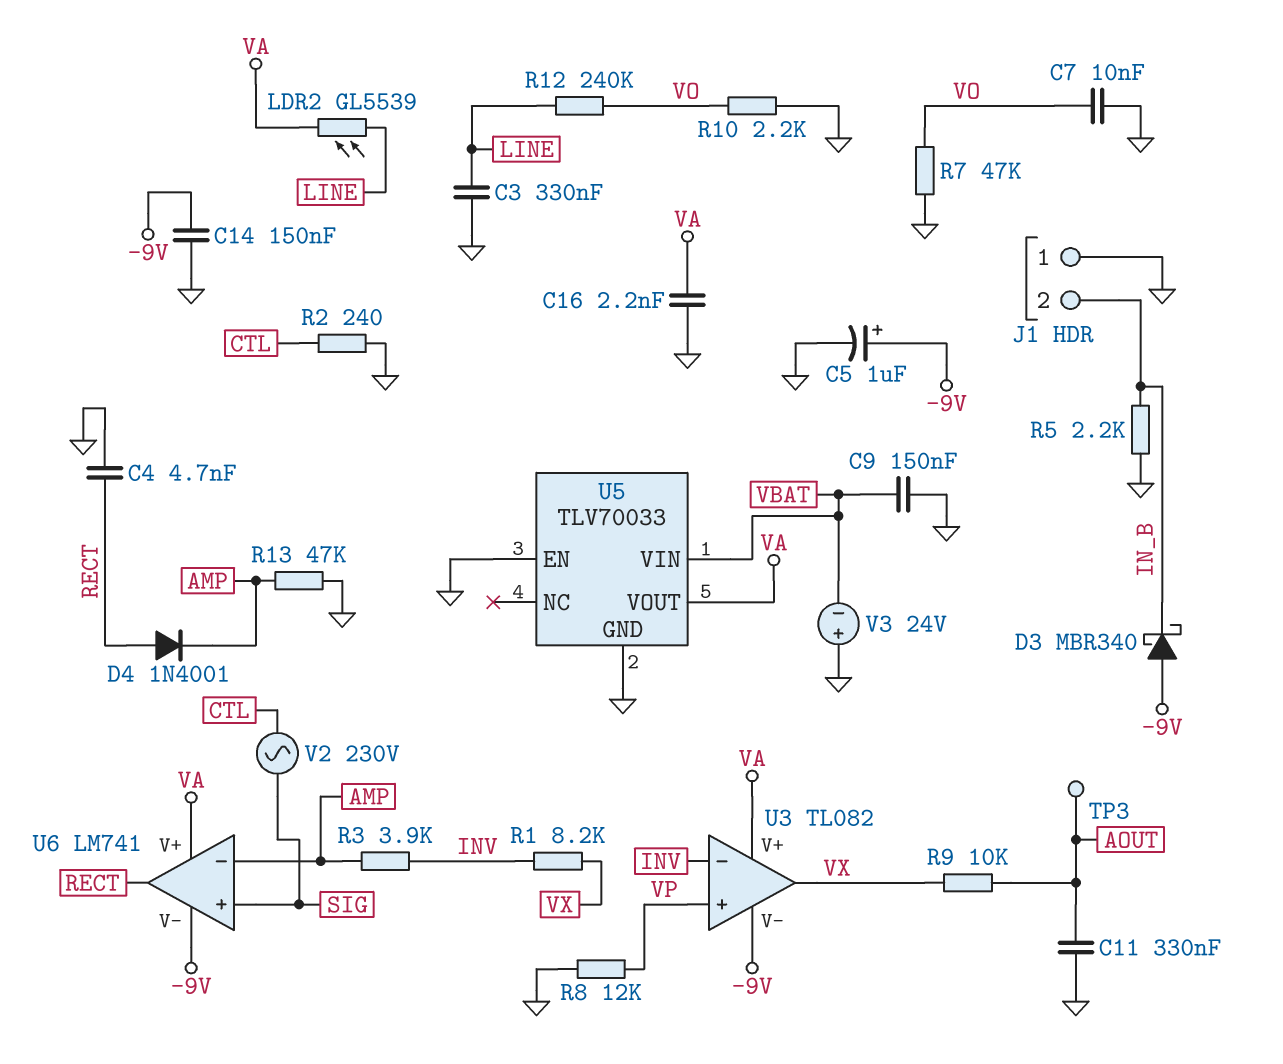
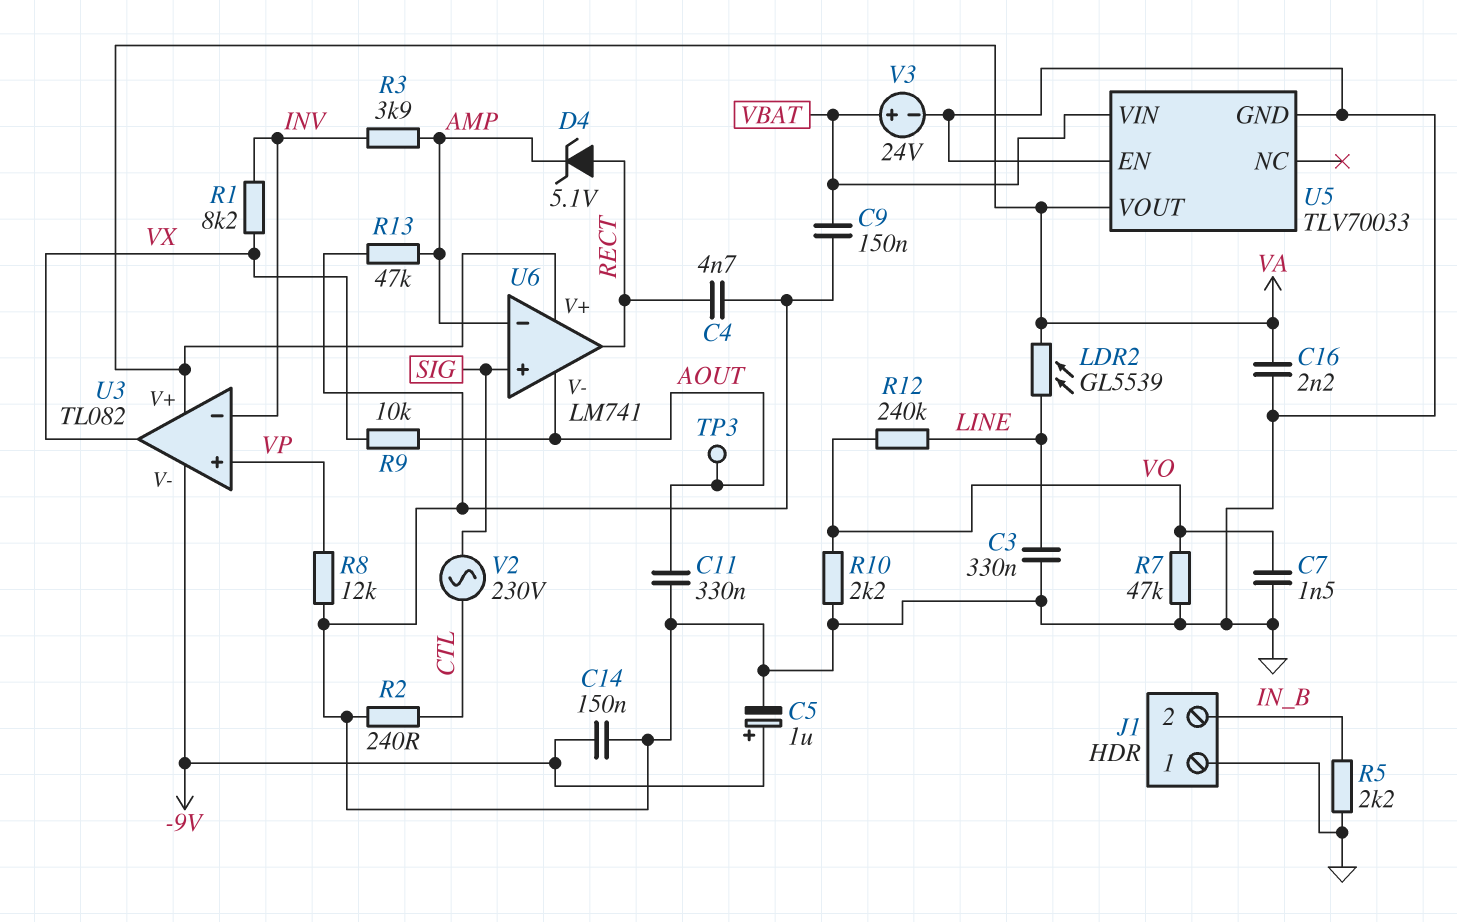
C7: 10nF (GND, VO) -> 1.5nF (GND, VO)
D3: schottky MBR340 (A -9V, K IN_B) -> none
D4: diode 1N4001 (A RECT, K AMP) -> zener 5.1V (A RECT, K AMP)
U6 pin V-: -9V -> AOUT
V3: 24V (plus GND, minus VBAT) -> 24V (plus VBAT, minus GND)

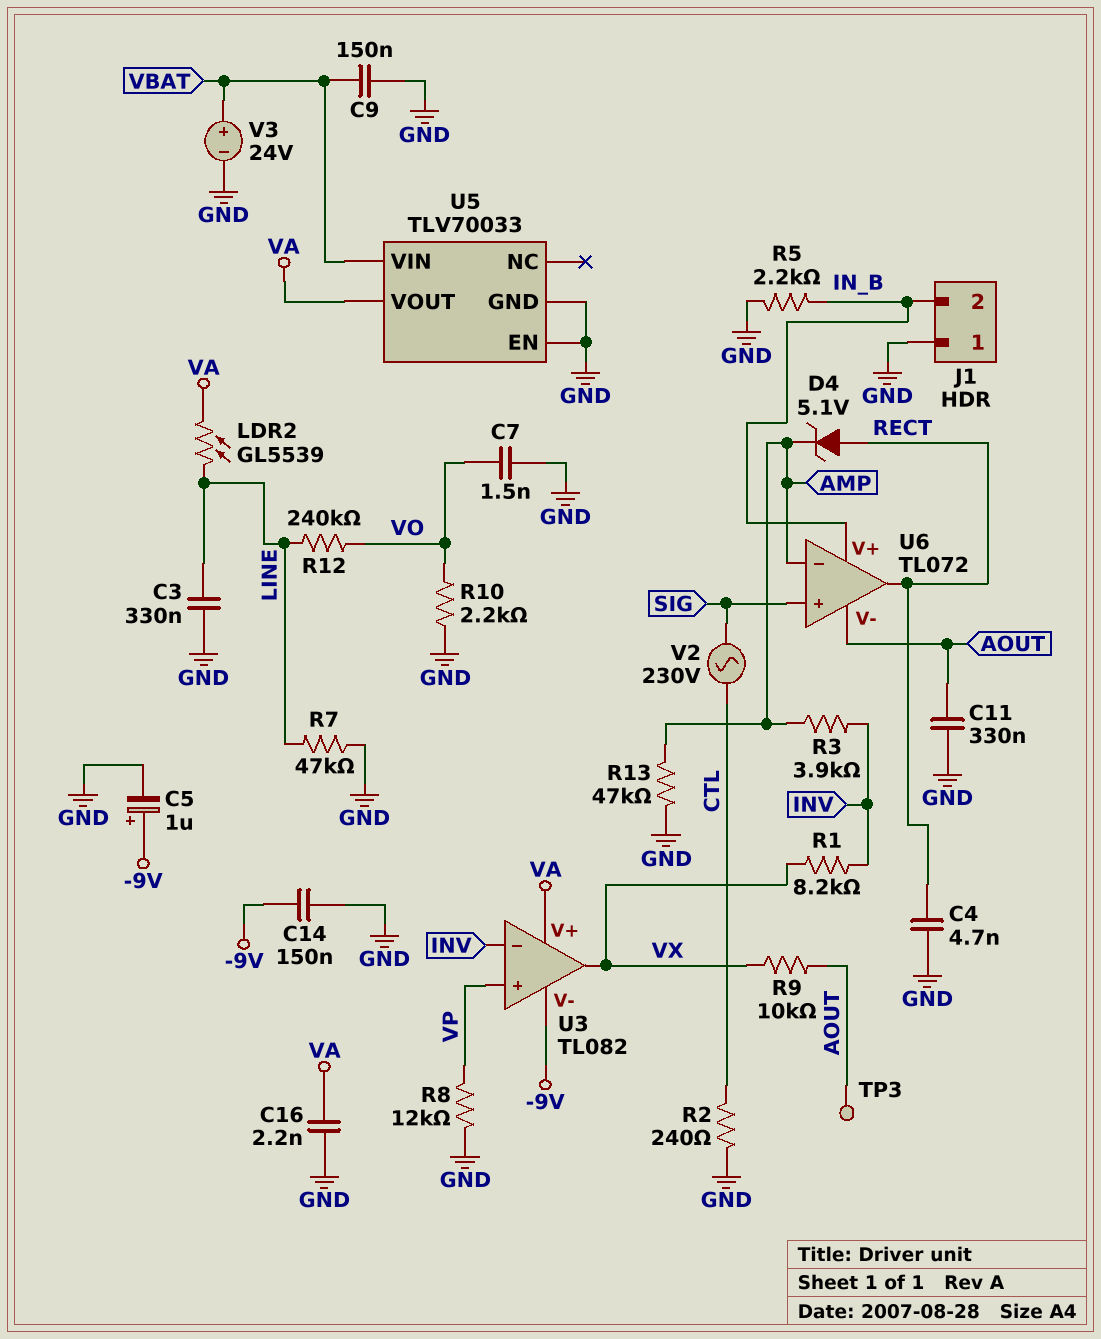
R7: 47k (GND, VO) -> 47k (GND, LINE)
U6: LM741 -> TL072
U6 pin V+: VA -> IN_B

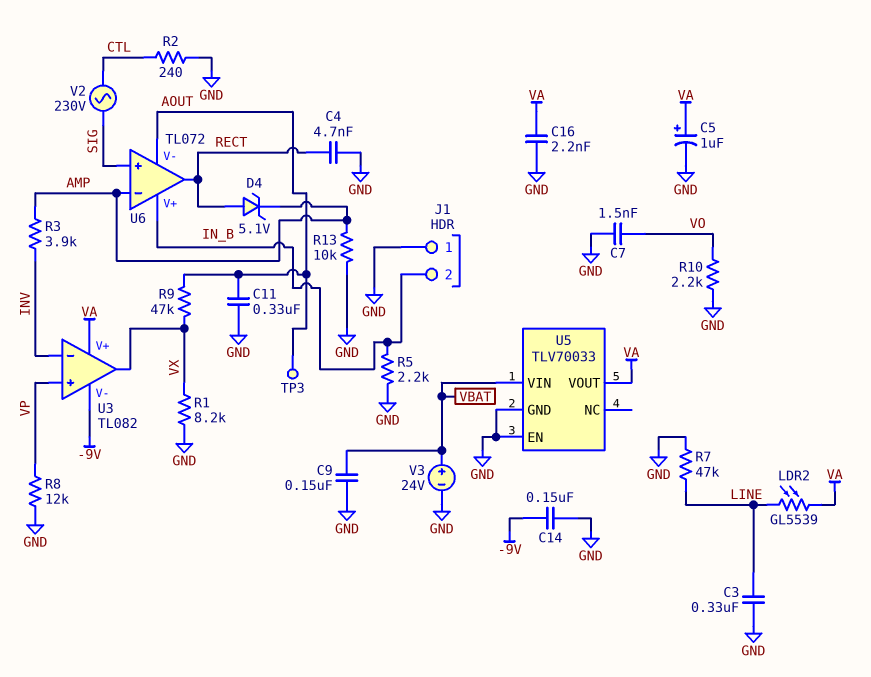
C5: 1uF (plus -9V, minus GND) -> 1uF (plus VA, minus GND)
R1: 8.2k (INV, VX) -> 8.2k (GND, VX)
R9: 10k (AOUT, VX) -> 47k (AOUT, VX)
R12: 240k (LINE, VO) -> none
R13: 47k (AMP, GND) -> 10k (AMP, GND)

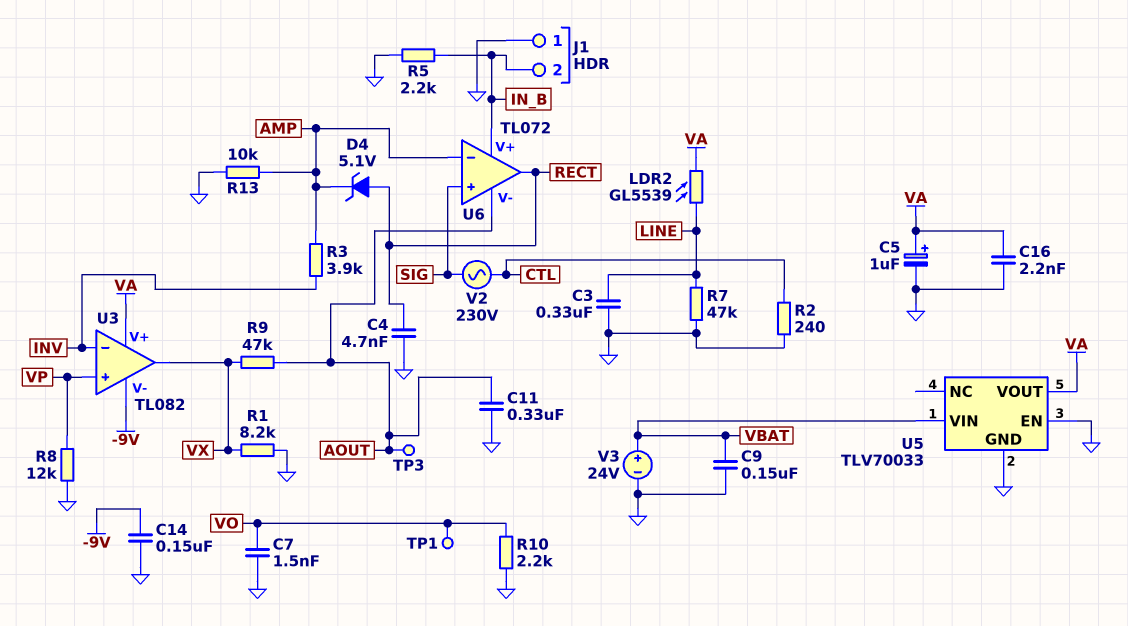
TP1: none -> test point (VO)

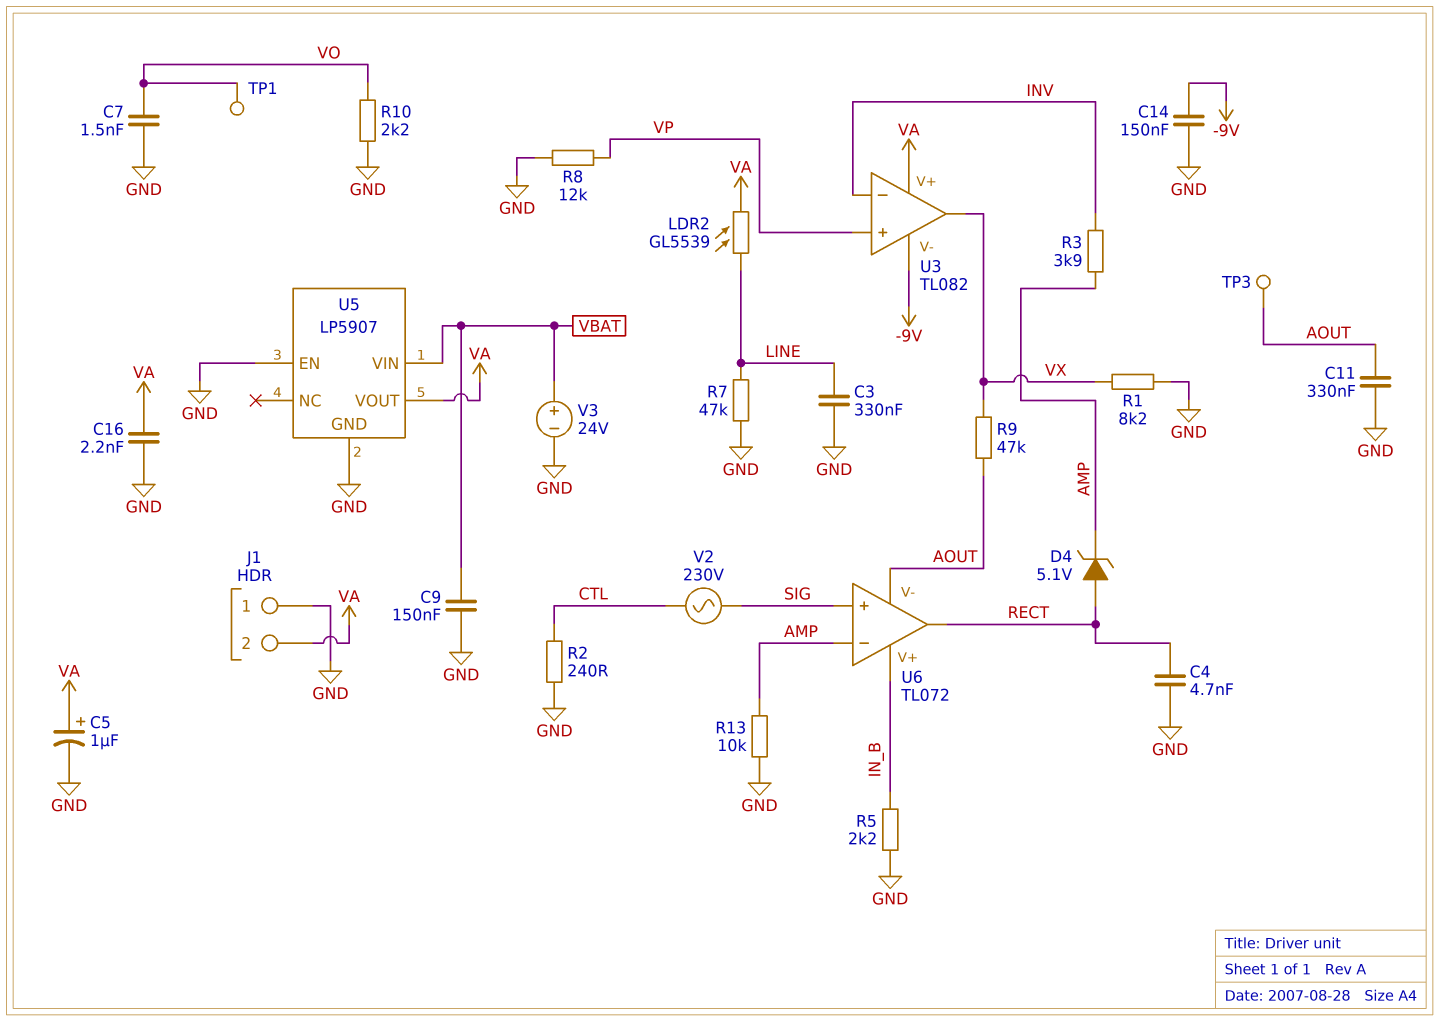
J1 pin 2: IN_B -> VA
U5: TLV70033 -> LP5907

